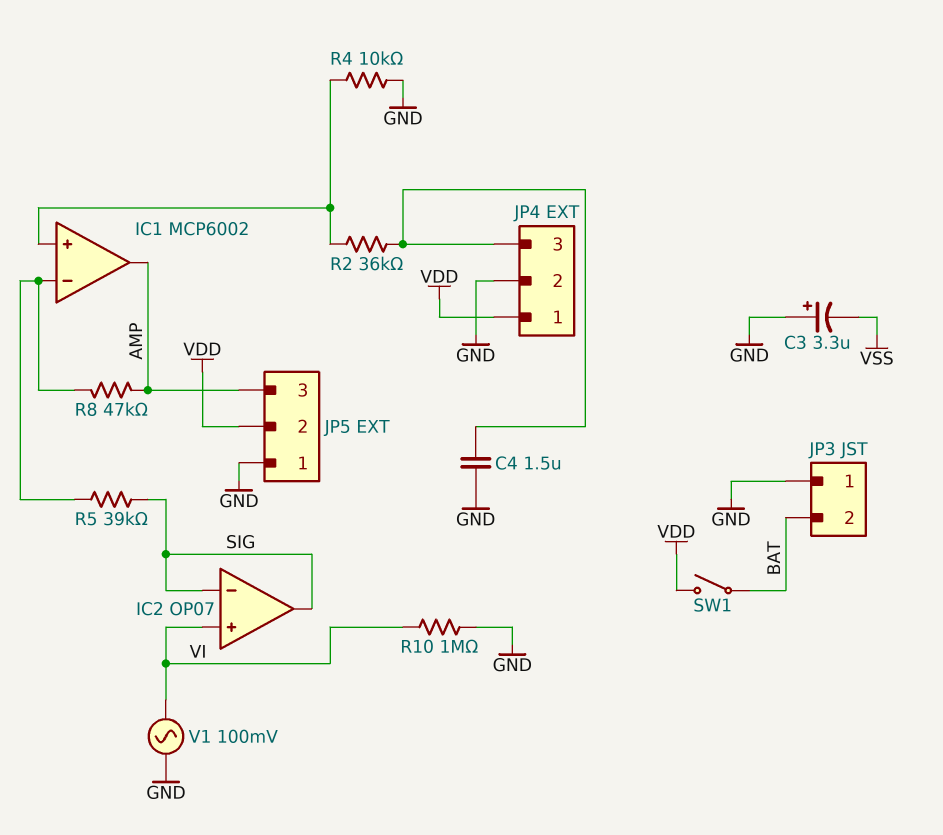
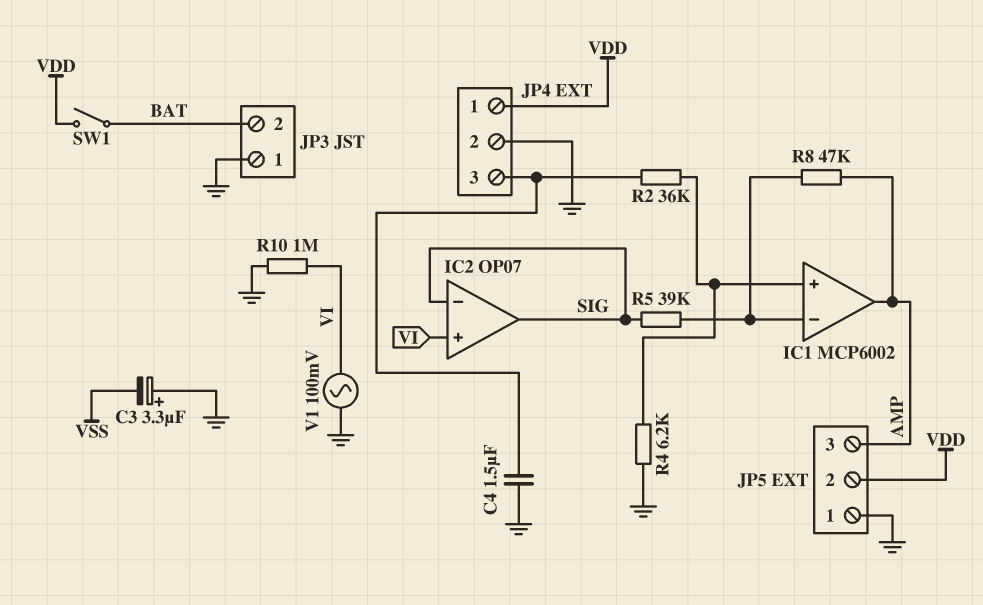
R4: 10k (GND, IC1/in+) -> 6.2k (GND, IC1/in+)

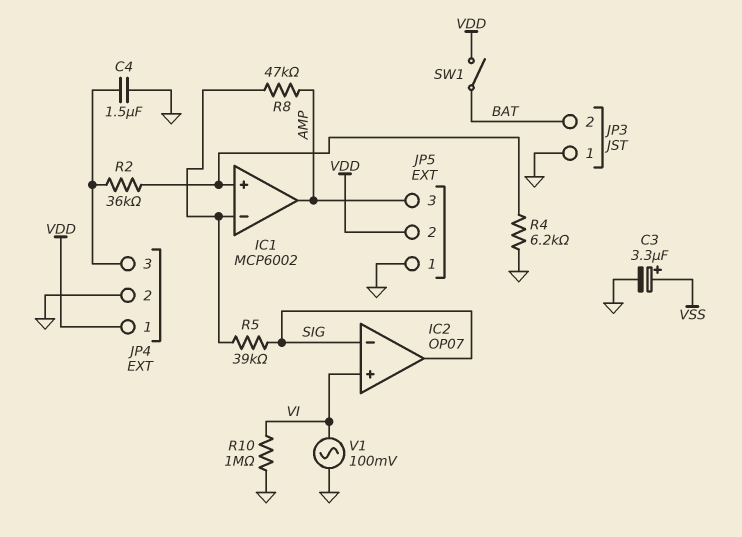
C3: 3.3uF (plus GND, minus VSS) -> 3.3uF (plus VSS, minus GND)

